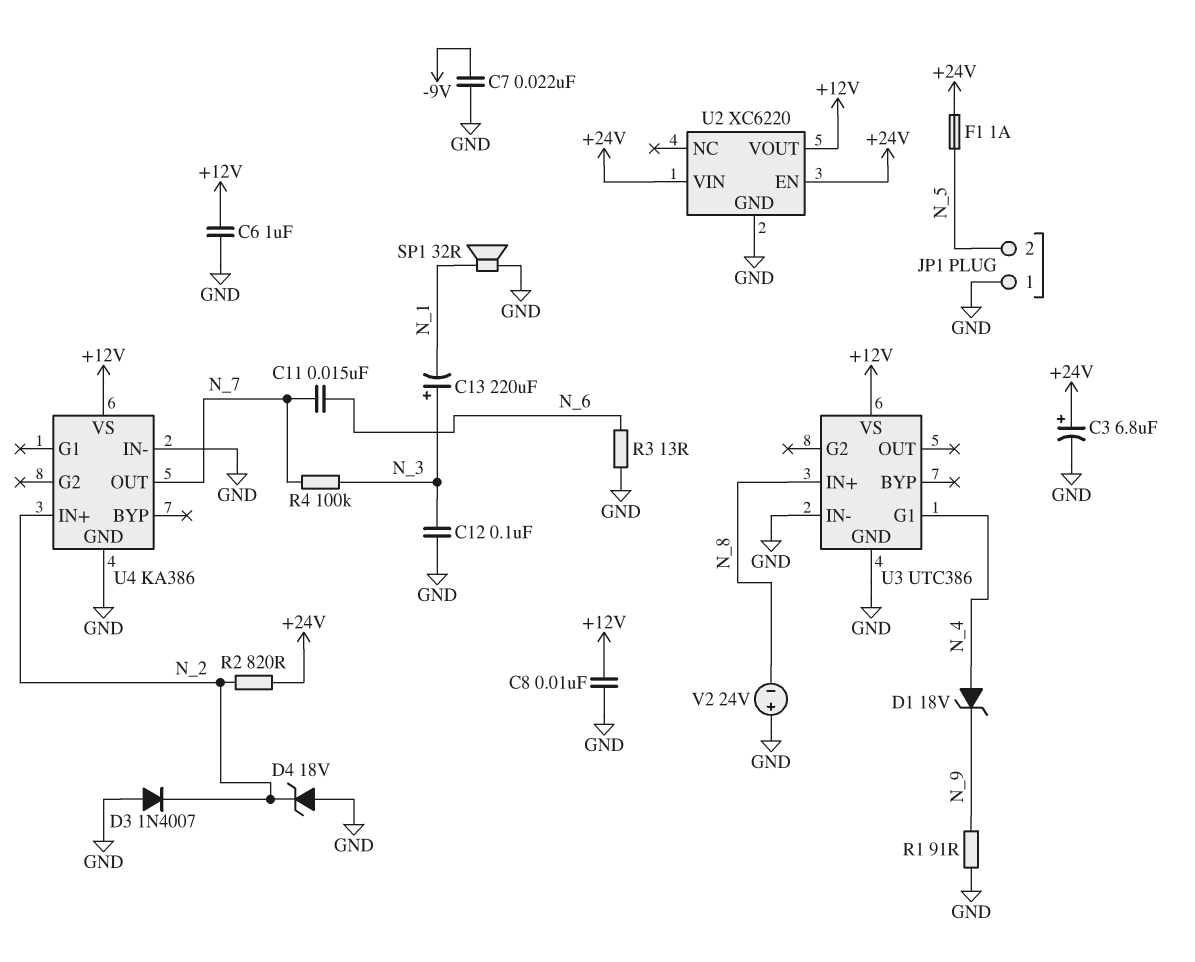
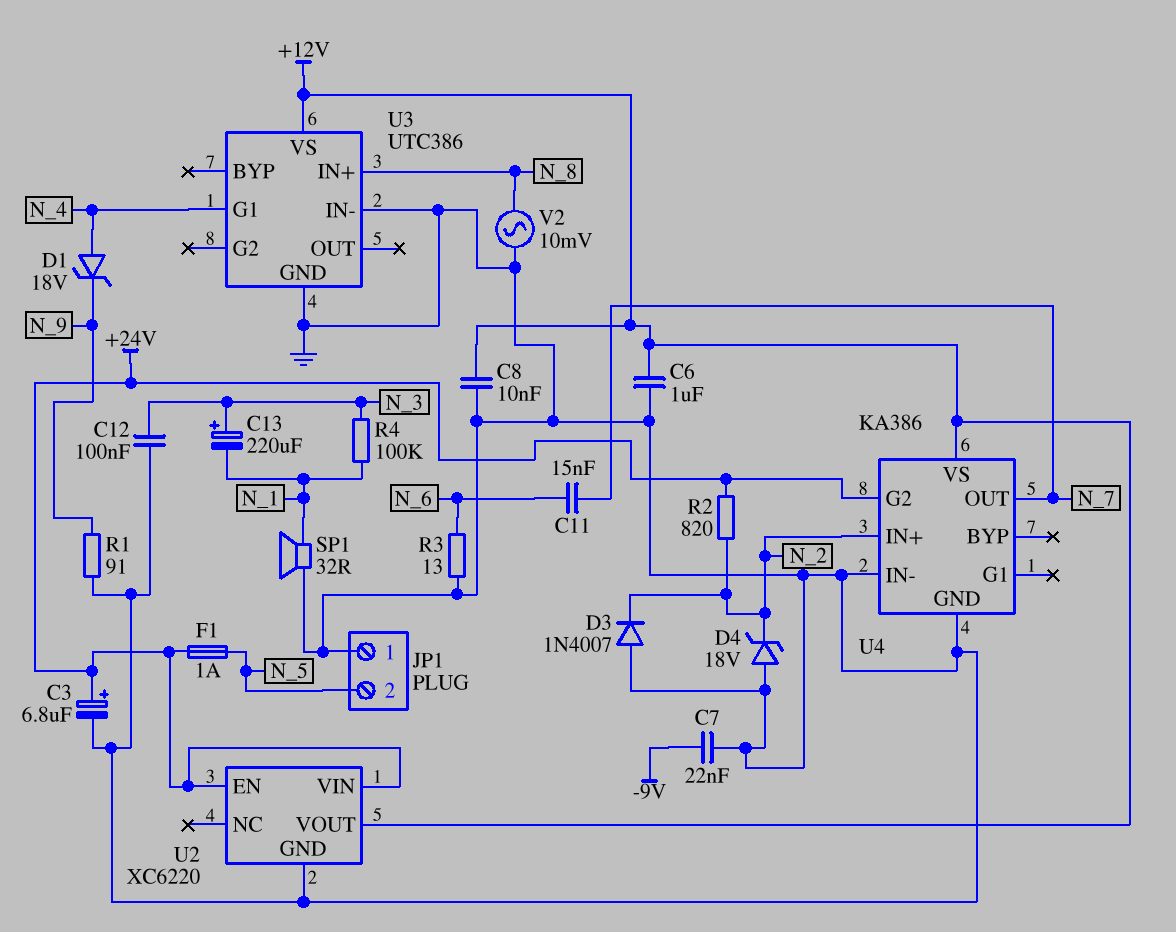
R4: 100k (N_3, N_7) -> 100k (N_1, N_3)
U4 pin G2: none -> +24V
V2: 24V (plus GND, minus N_8) -> AC 10mV (GND, N_8)

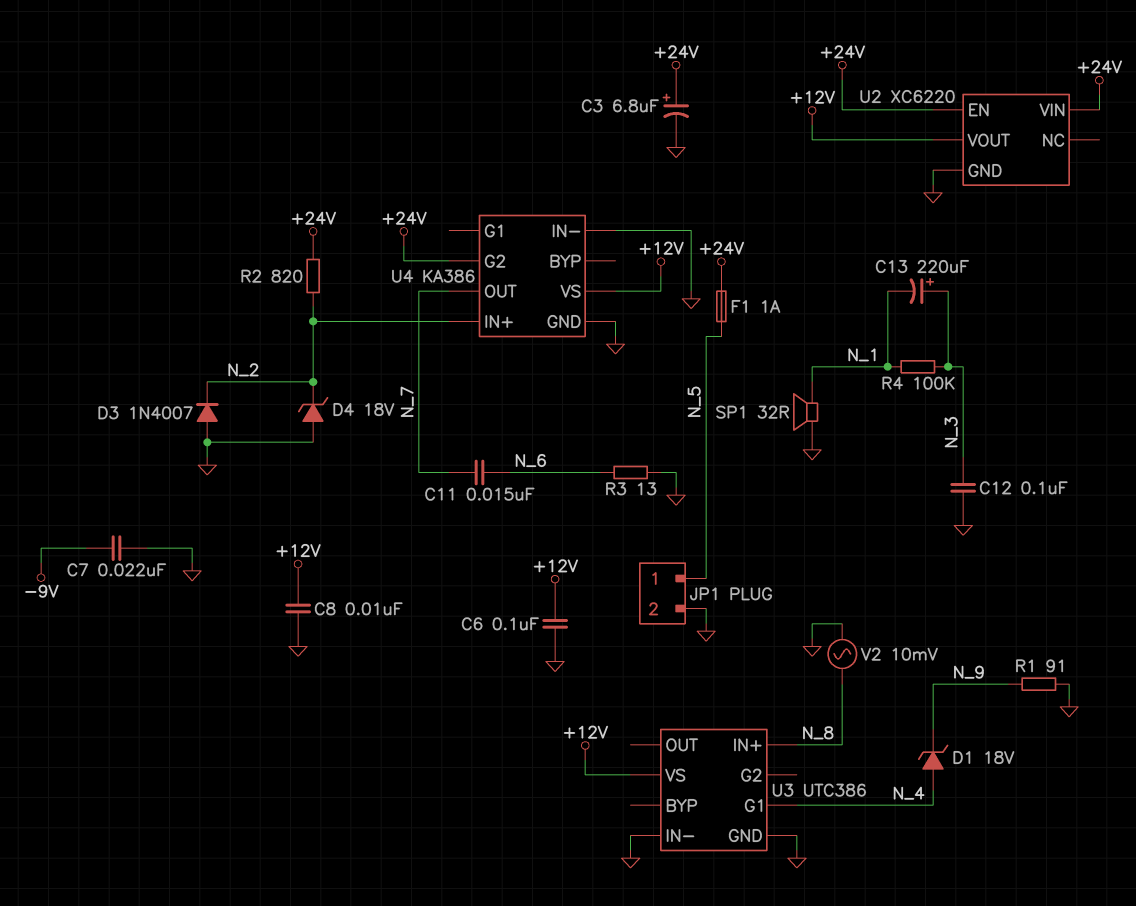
C6: 1uF (+12V, GND) -> 100nF (+12V, GND)
JP1 pin 1: GND -> N_5
JP1 pin 2: N_5 -> GND

